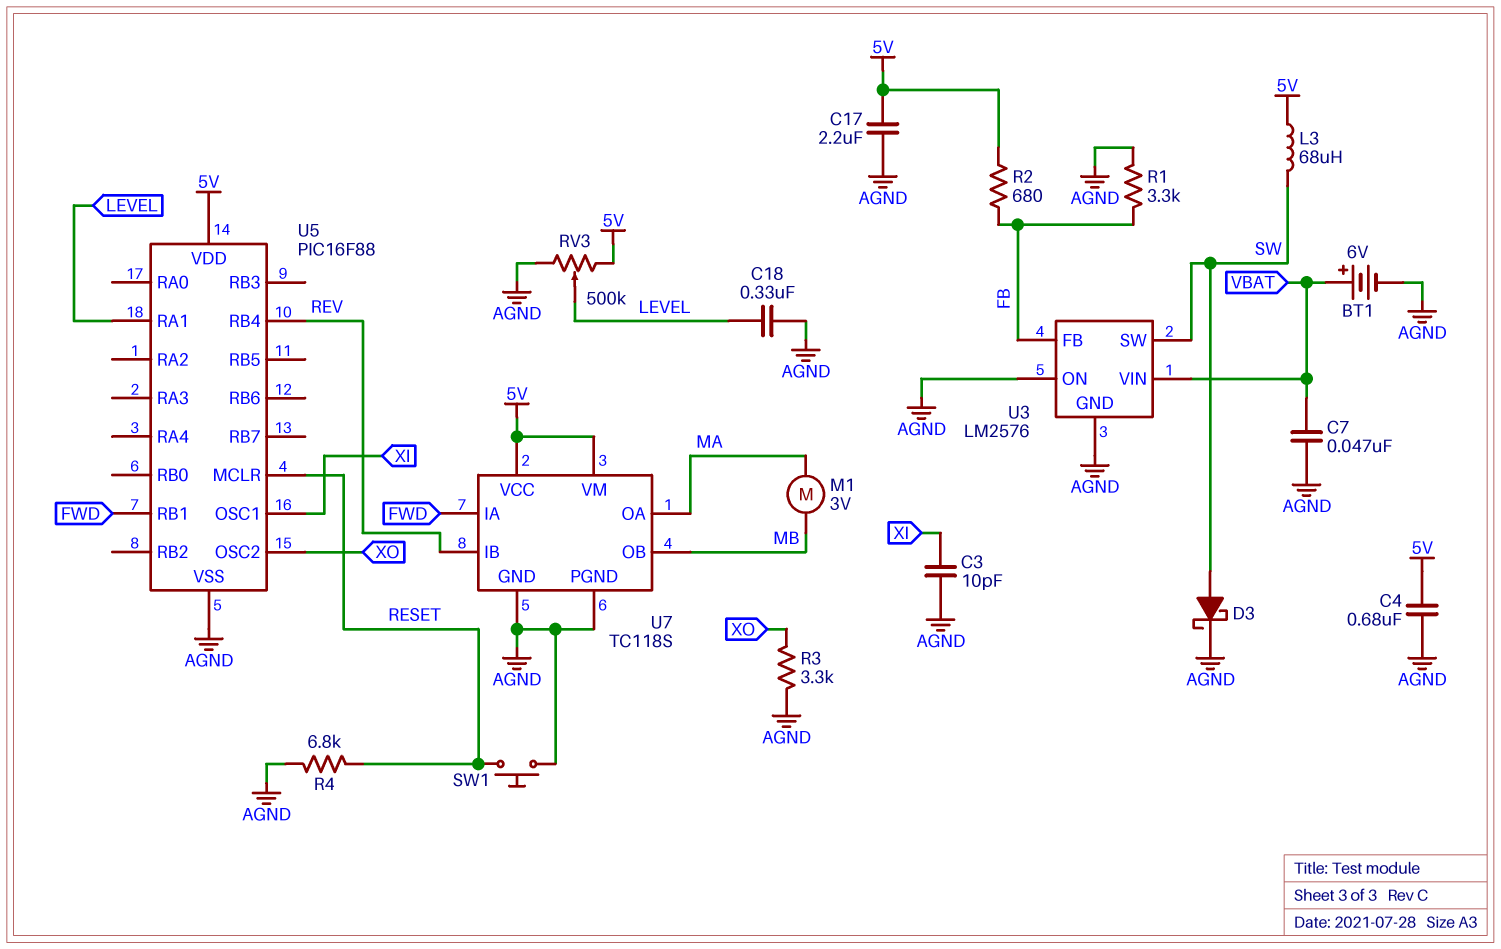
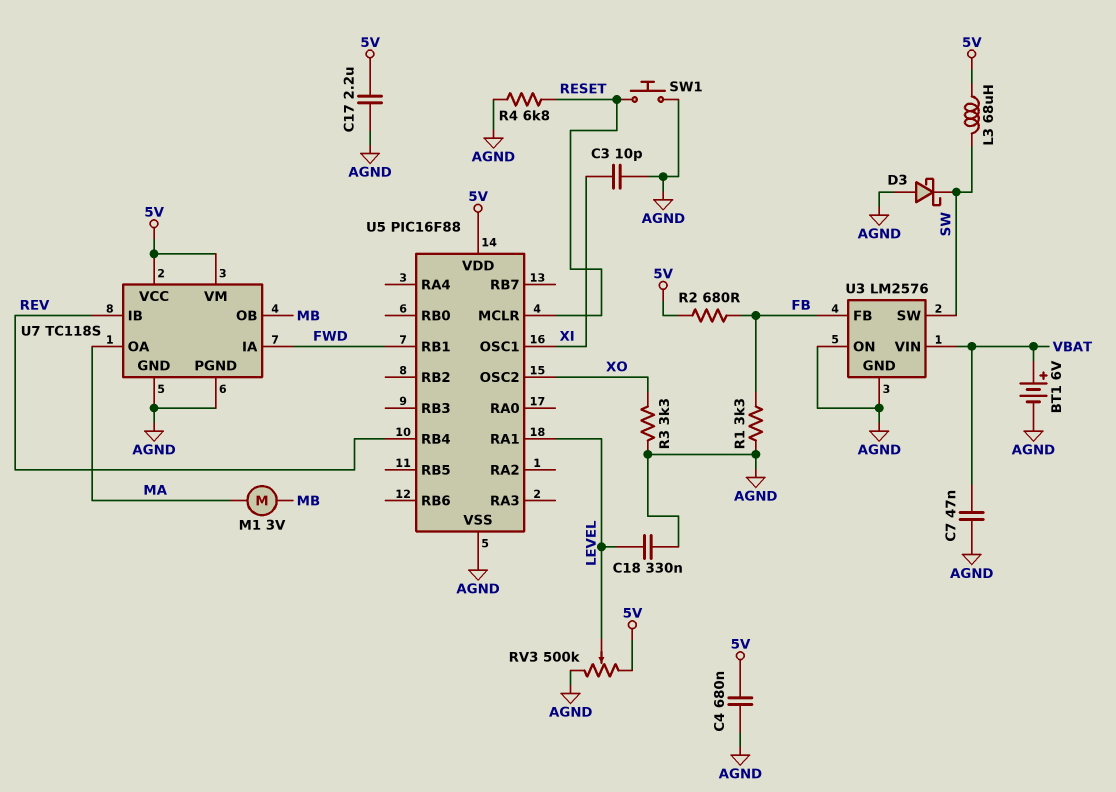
D3: schottky (A SW, K AGND) -> schottky (A AGND, K SW)

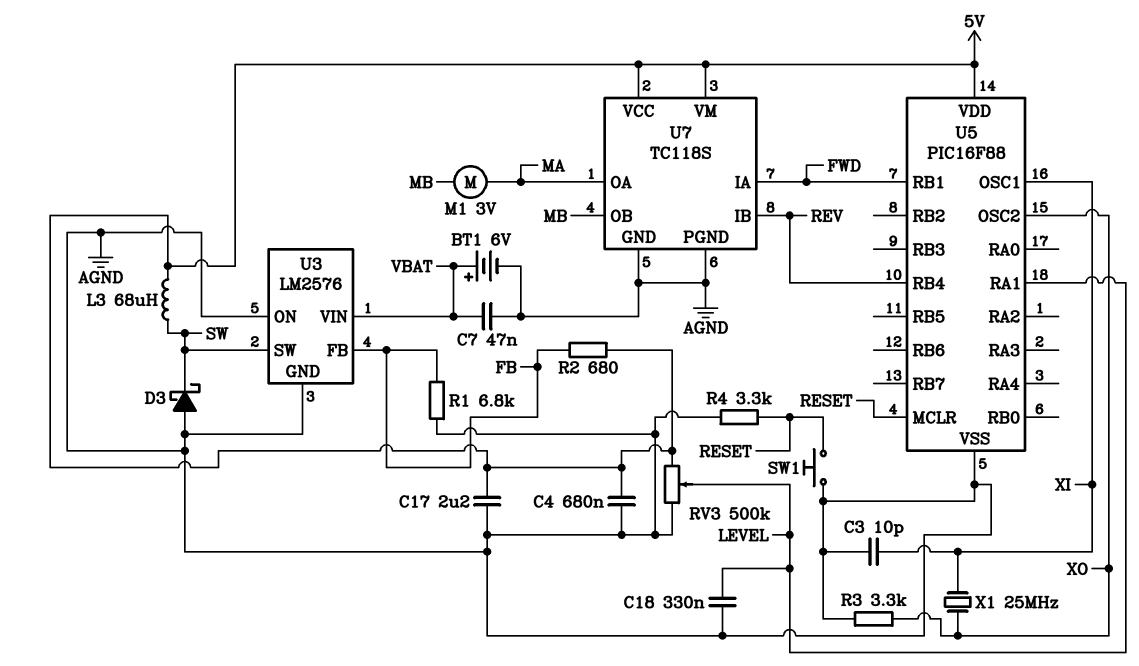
R1: 3.3k (AGND, FB) -> 6.8k (AGND, FB)
R4: 6.8k (AGND, RESET) -> 3.3k (AGND, RESET)
X1: none -> 25MHz (XI, XO)

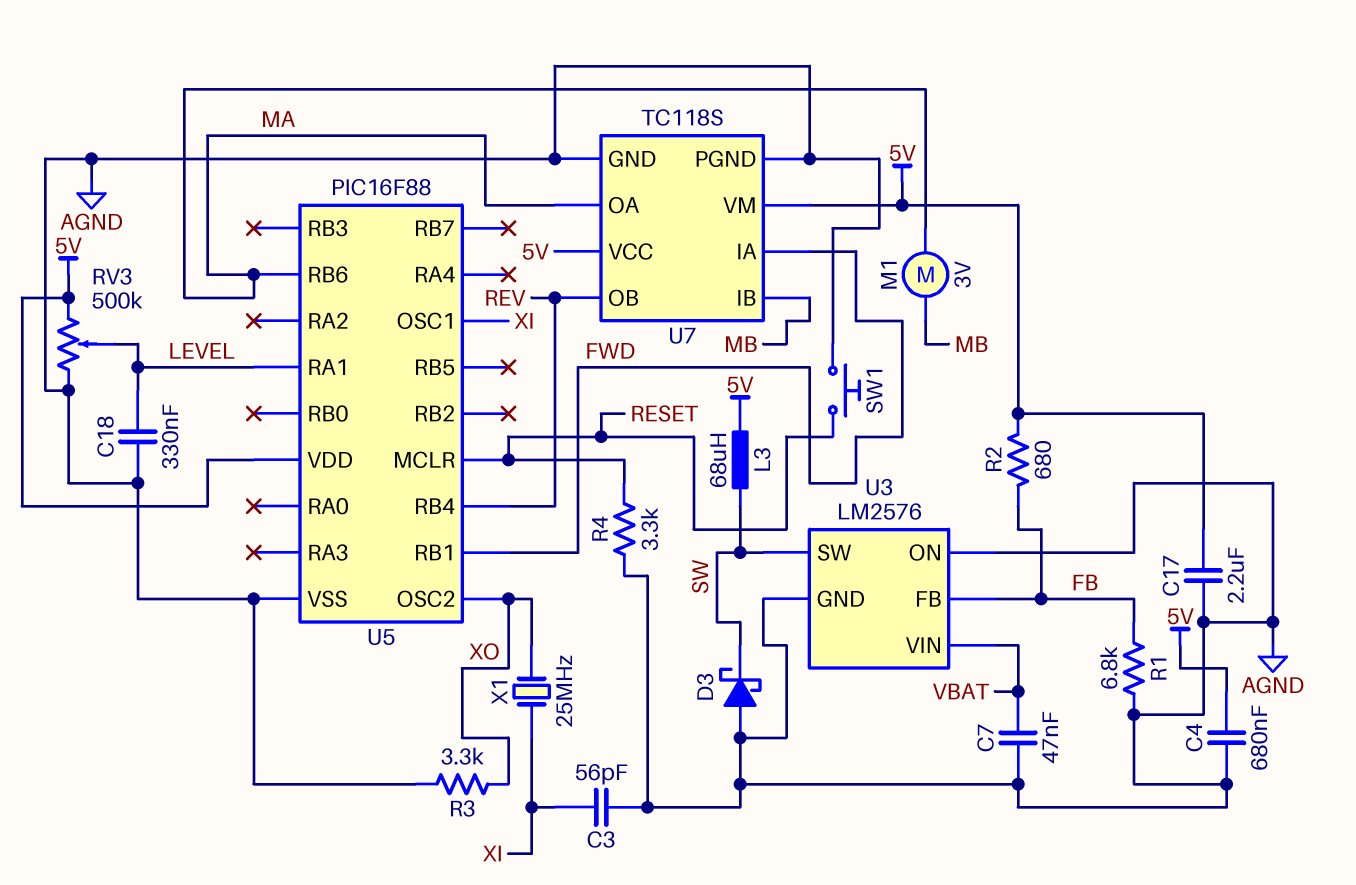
BT1: 6V (plus VBAT, minus AGND) -> none
C3: 10pF (AGND, XI) -> 56pF (AGND, XI)
U5 pin RB6: none -> MA
U7 pin IB: REV -> MB
U7 pin OB: MB -> REV

